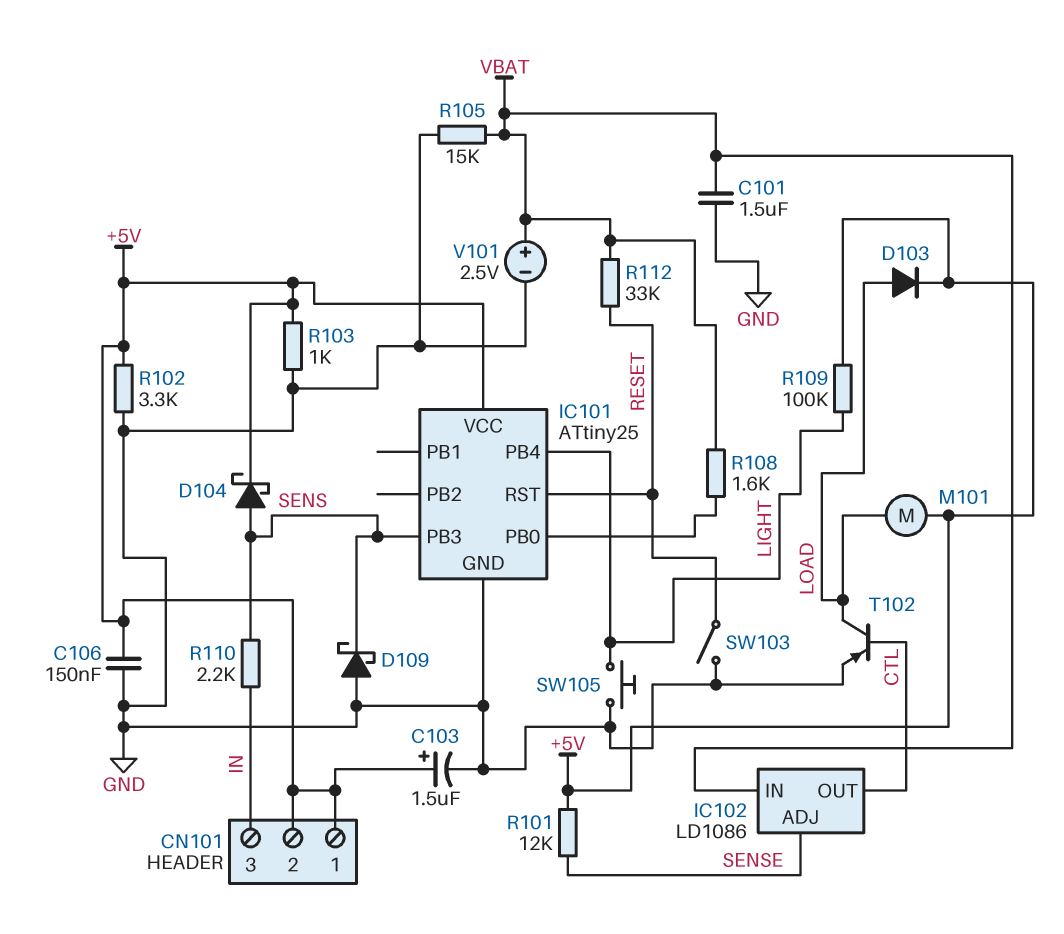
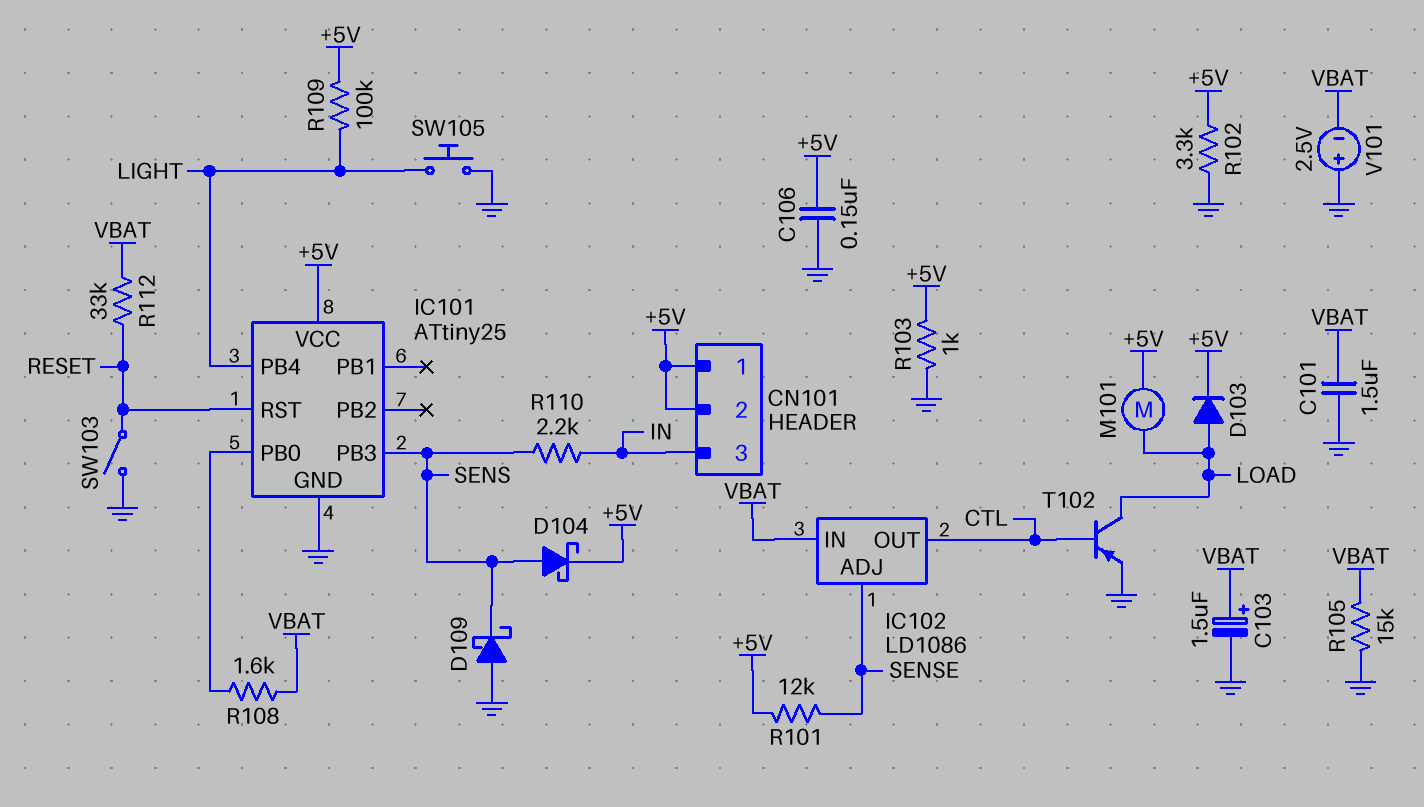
C103: 1.5uF (plus +5V, minus GND) -> 1.5uF (plus VBAT, minus GND)
V101: 2.5V (plus VBAT, minus GND) -> 2.5V (plus GND, minus VBAT)

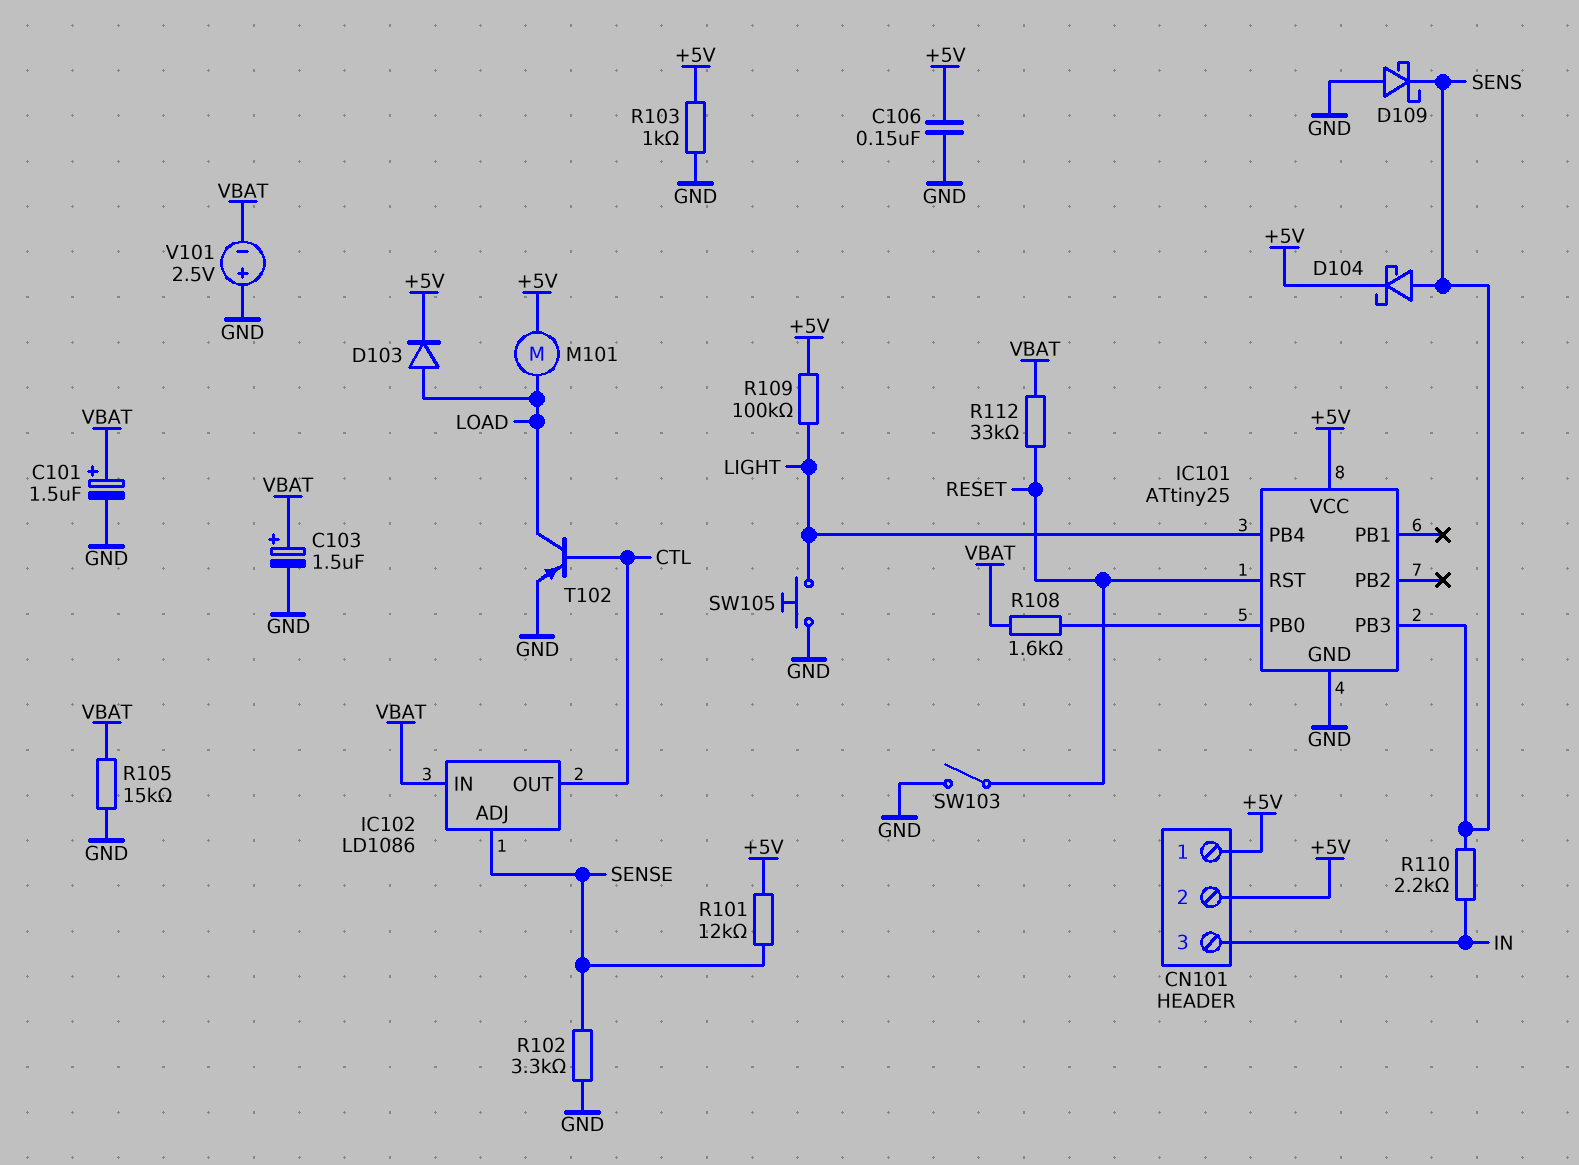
C101: 1.5uF (GND, VBAT) -> 1.5uF (plus VBAT, minus GND)
R102: 3.3k (+5V, GND) -> 3.3k (GND, SENSE)

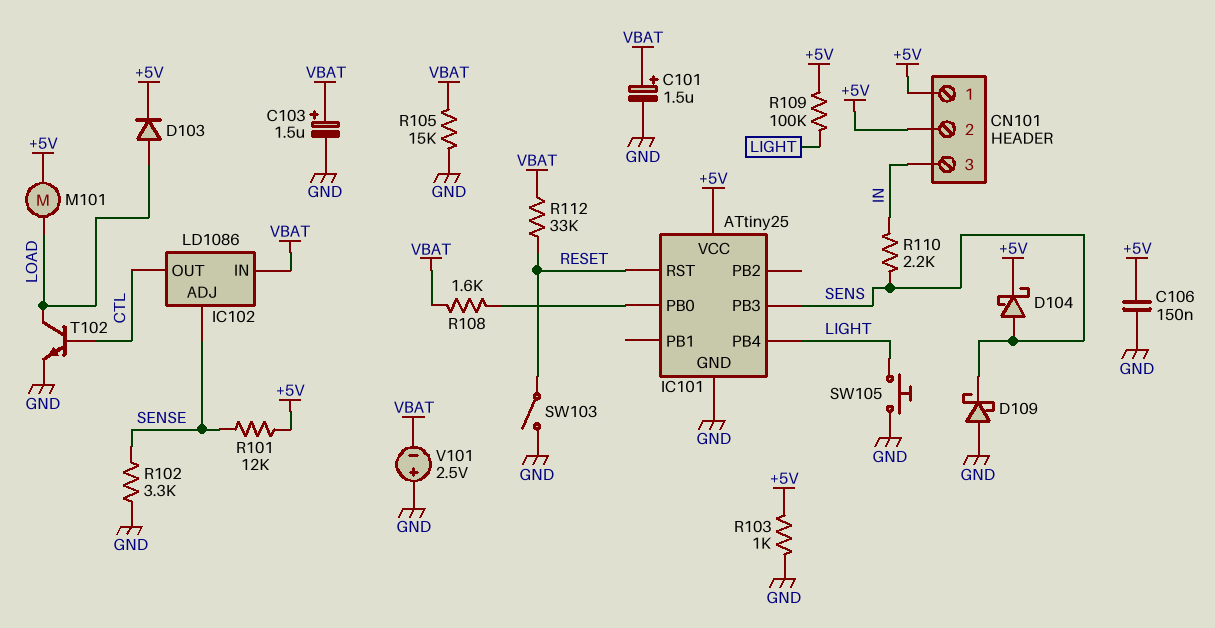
T102: PNP (B CTL, C LOAD, E GND) -> NPN (B CTL, C LOAD, E GND)

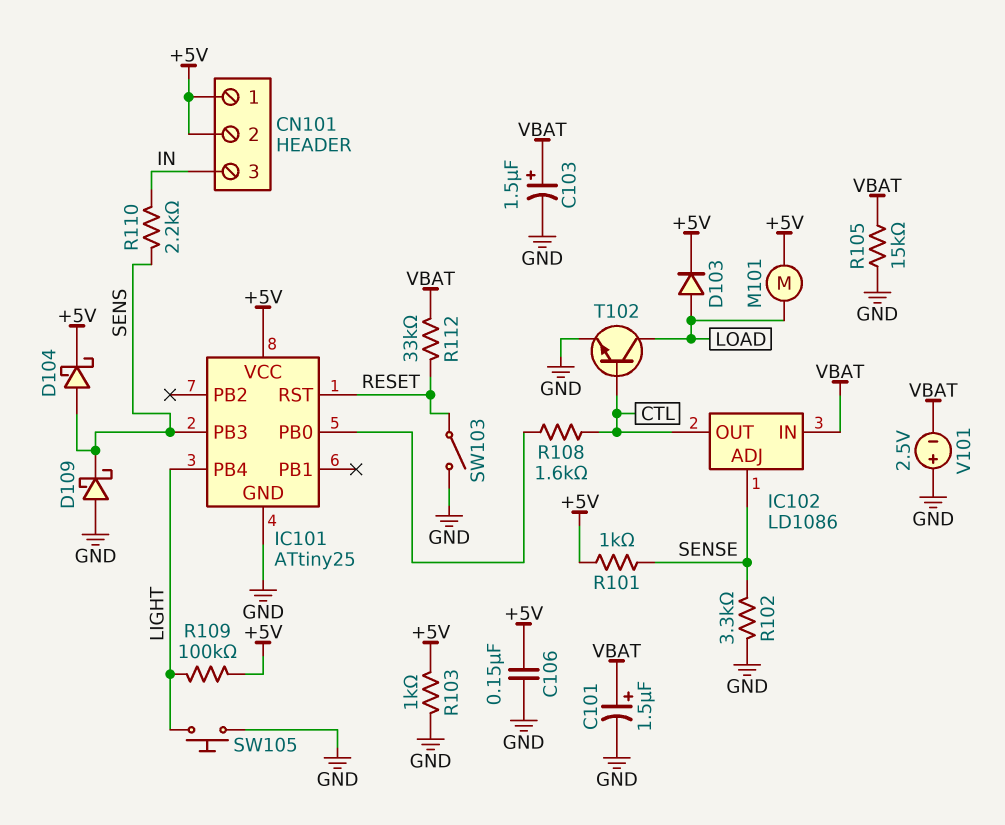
R101: 12k (+5V, SENSE) -> 1k (+5V, SENSE)
R108: 1.6k (IC101/PB0, VBAT) -> 1.6k (CTL, IC101/PB0)

